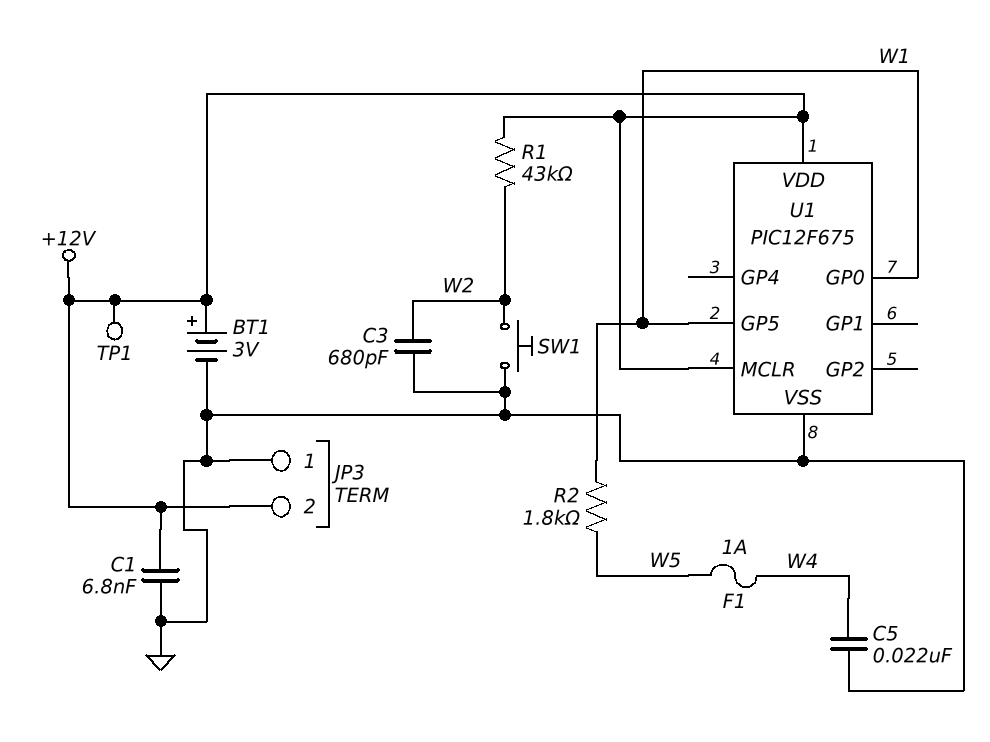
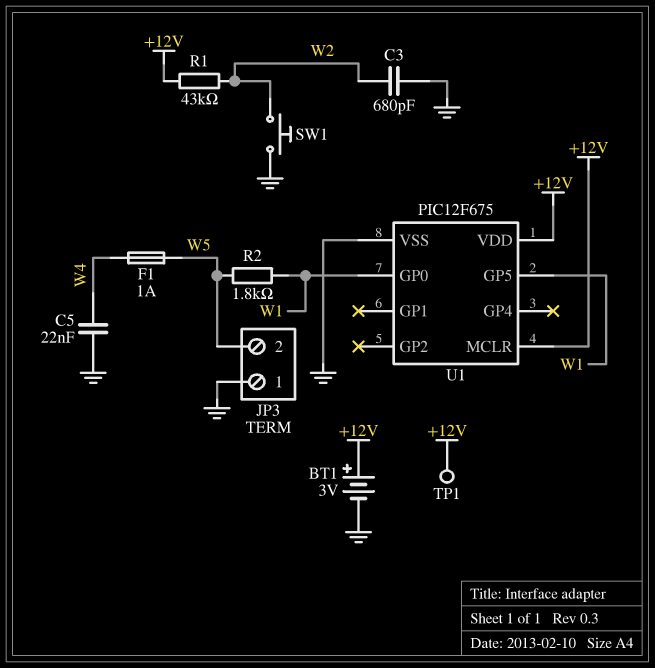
C1: 6.8nF (+12V, GND) -> none
JP3 pin 2: +12V -> W5

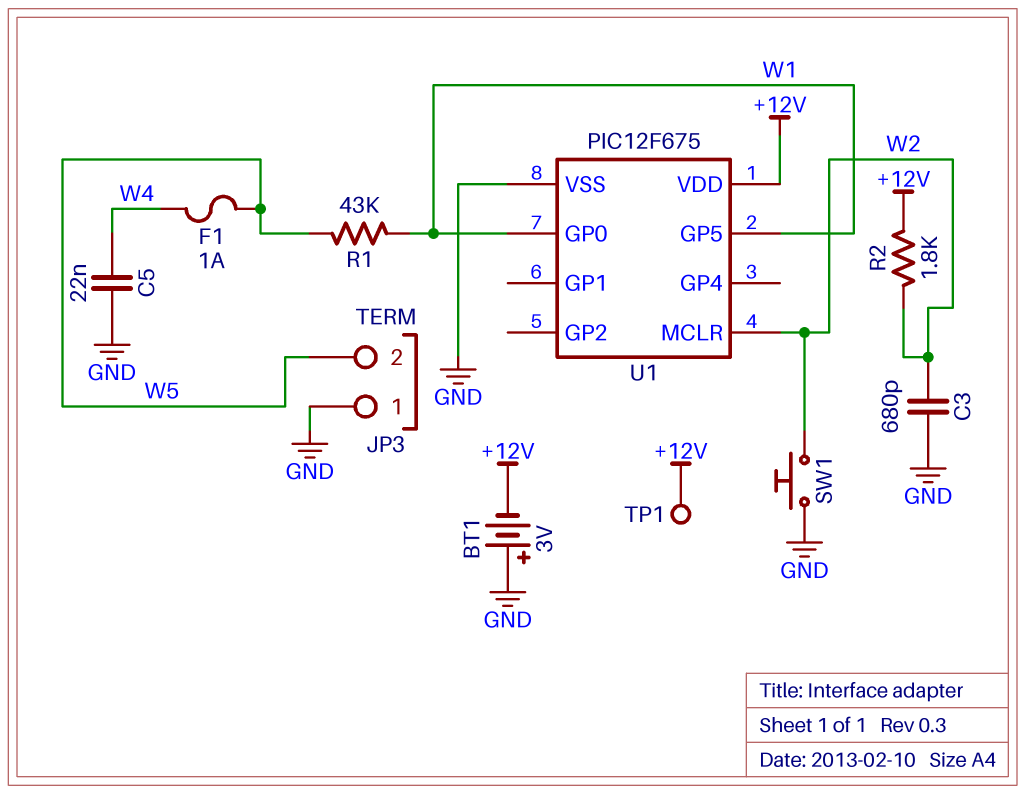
BT1: 3V (plus +12V, minus GND) -> 3V (plus GND, minus +12V)
R1: 43k (+12V, W2) -> 43k (W1, W5)
R2: 1.8k (W1, W5) -> 1.8k (+12V, W2)
U1 pin MCLR: +12V -> W2

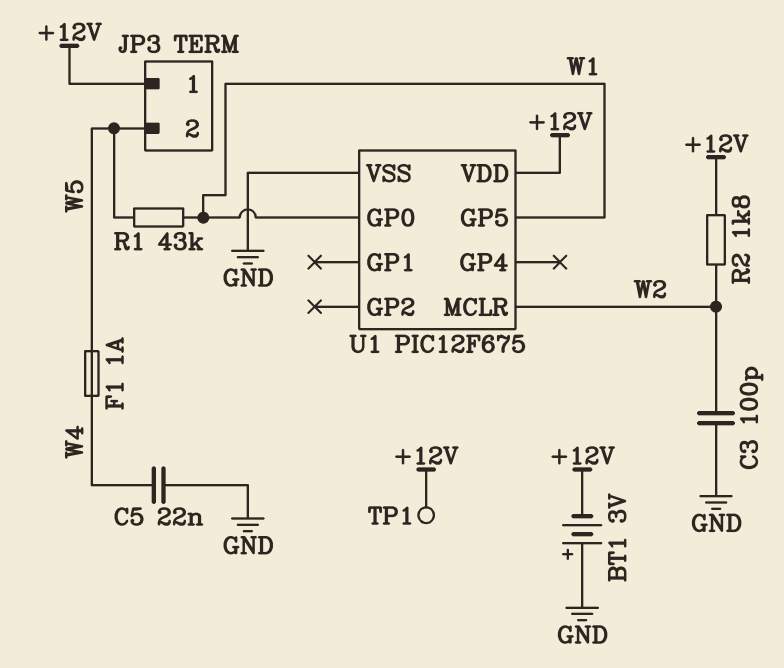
C3: 680pF (GND, W2) -> 100pF (GND, W2)
JP3 pin 1: GND -> +12V
SW1: button (GND, W2) -> none

